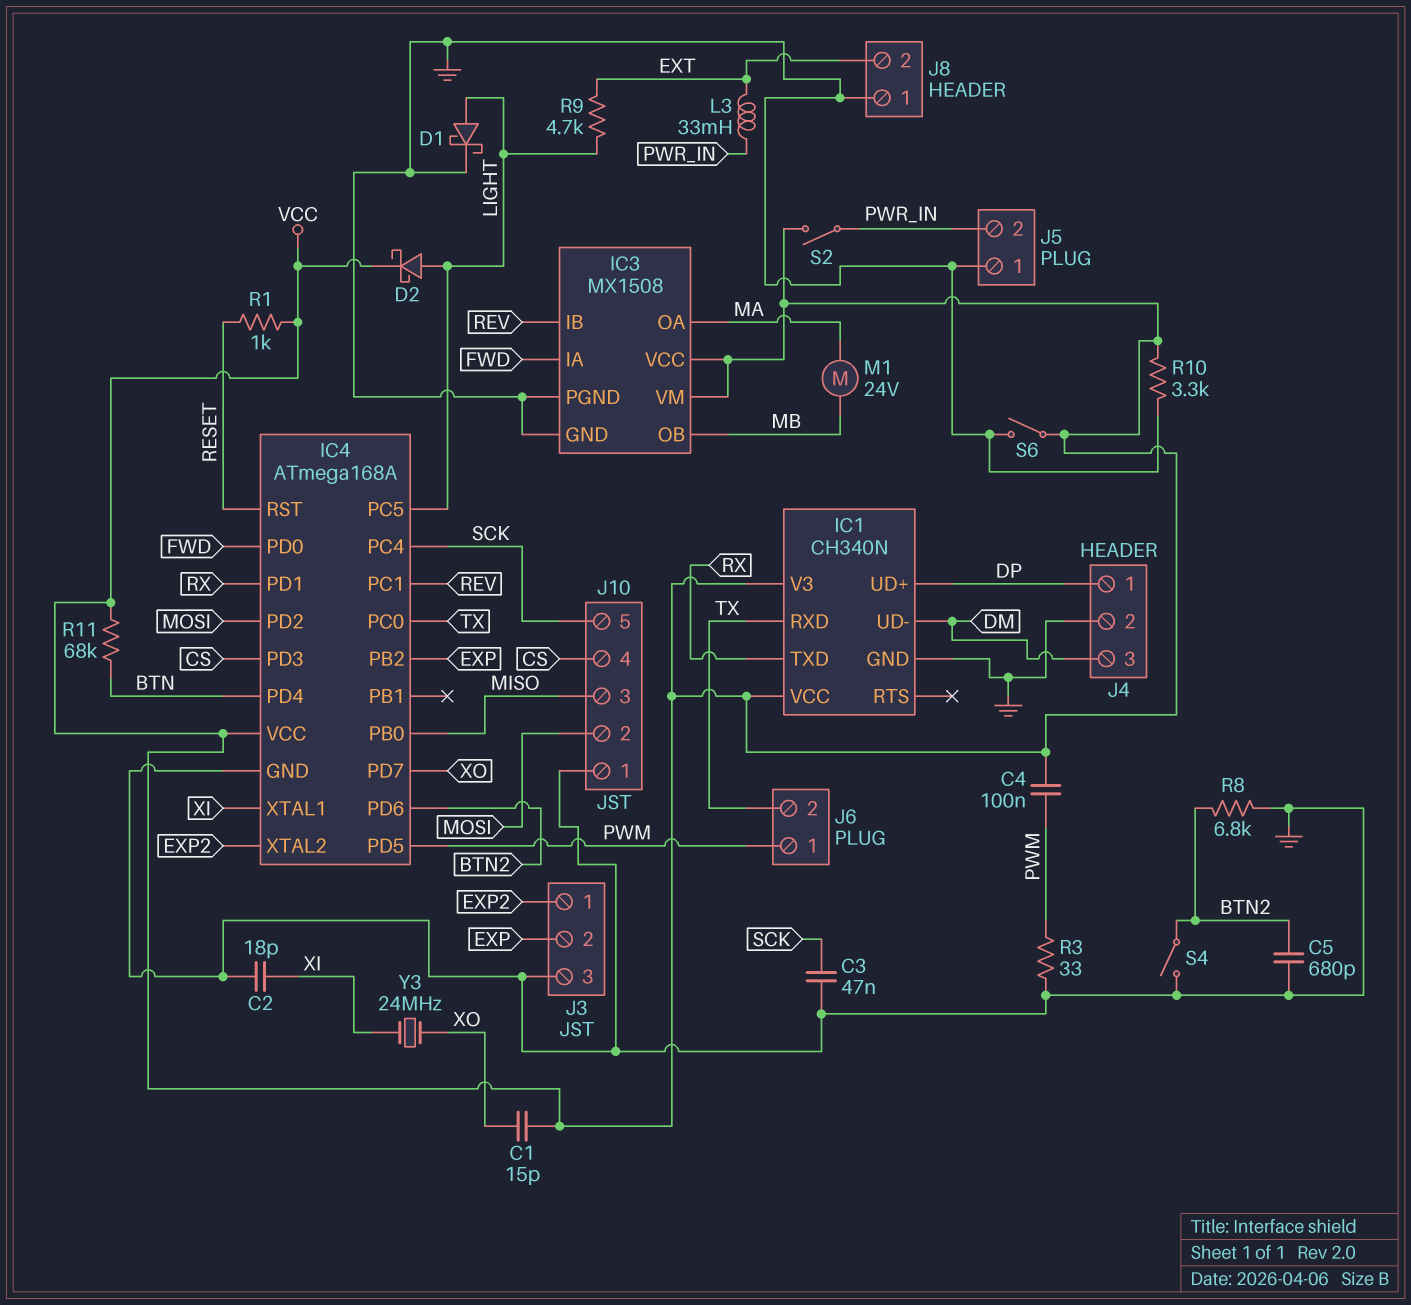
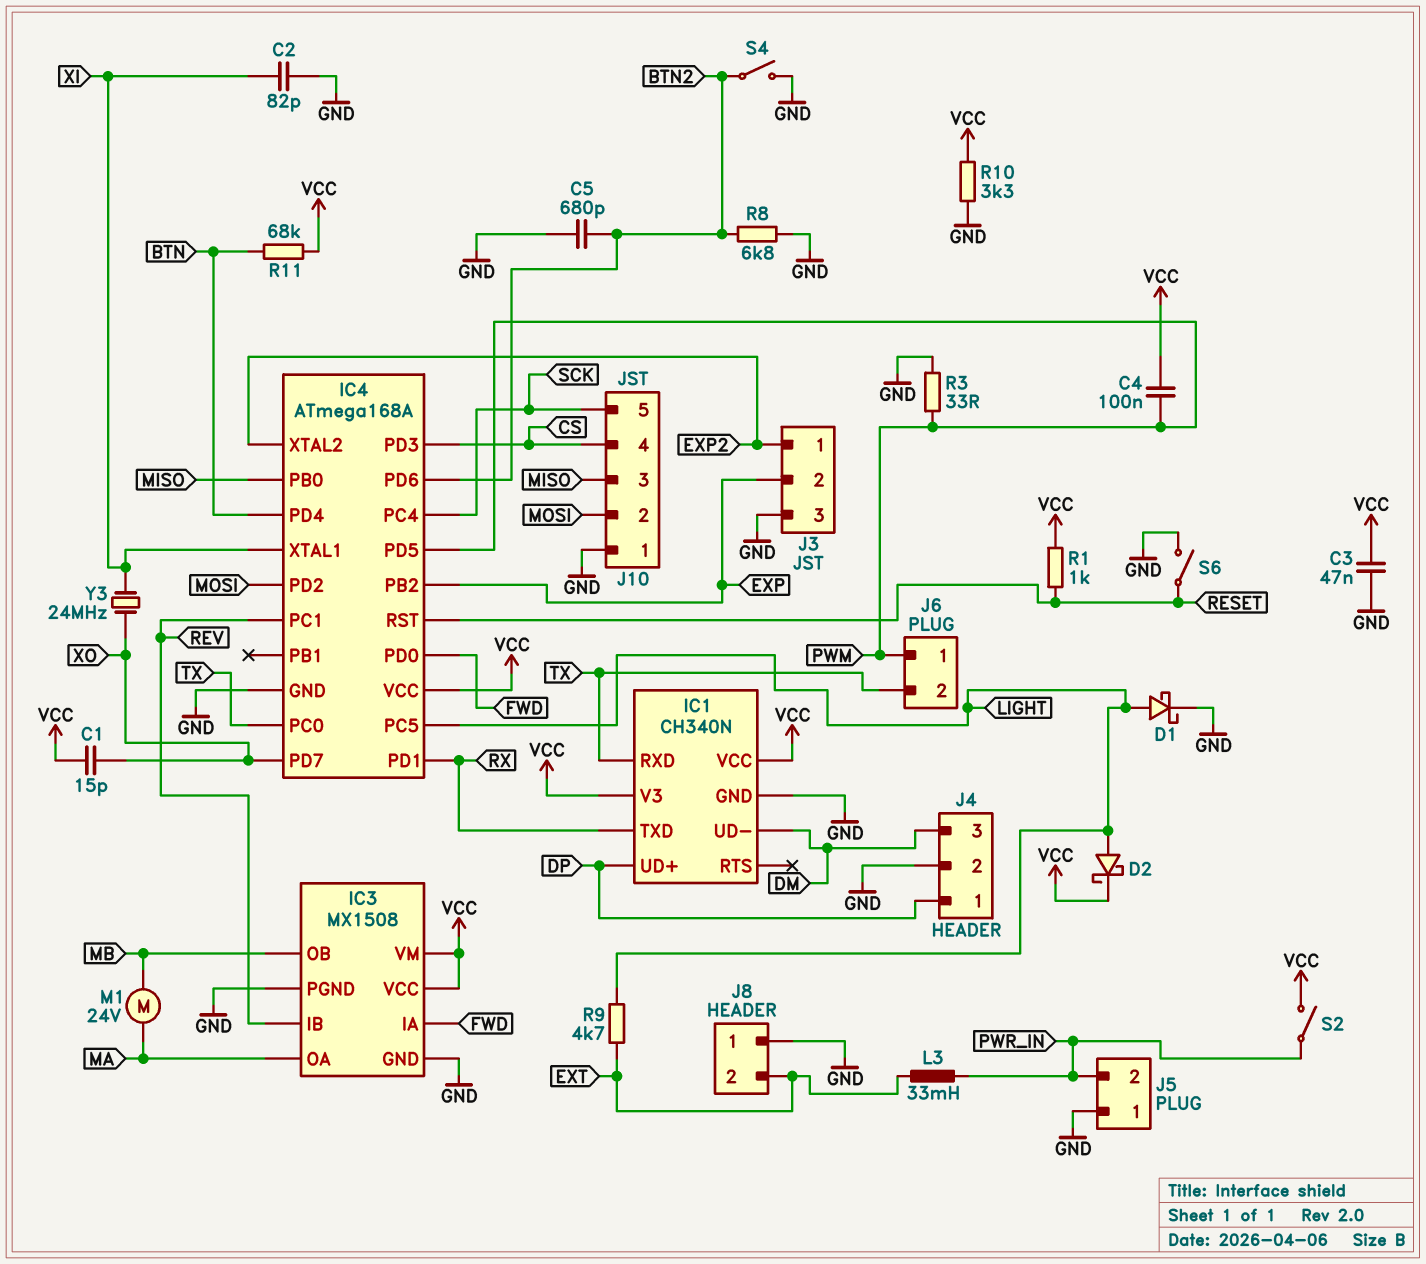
C2: 18pF (GND, XI) -> 82pF (GND, XI)
C3: 47nF (GND, SCK) -> 47nF (GND, VCC)
S6: switch (GND, VCC) -> switch (GND, RESET)

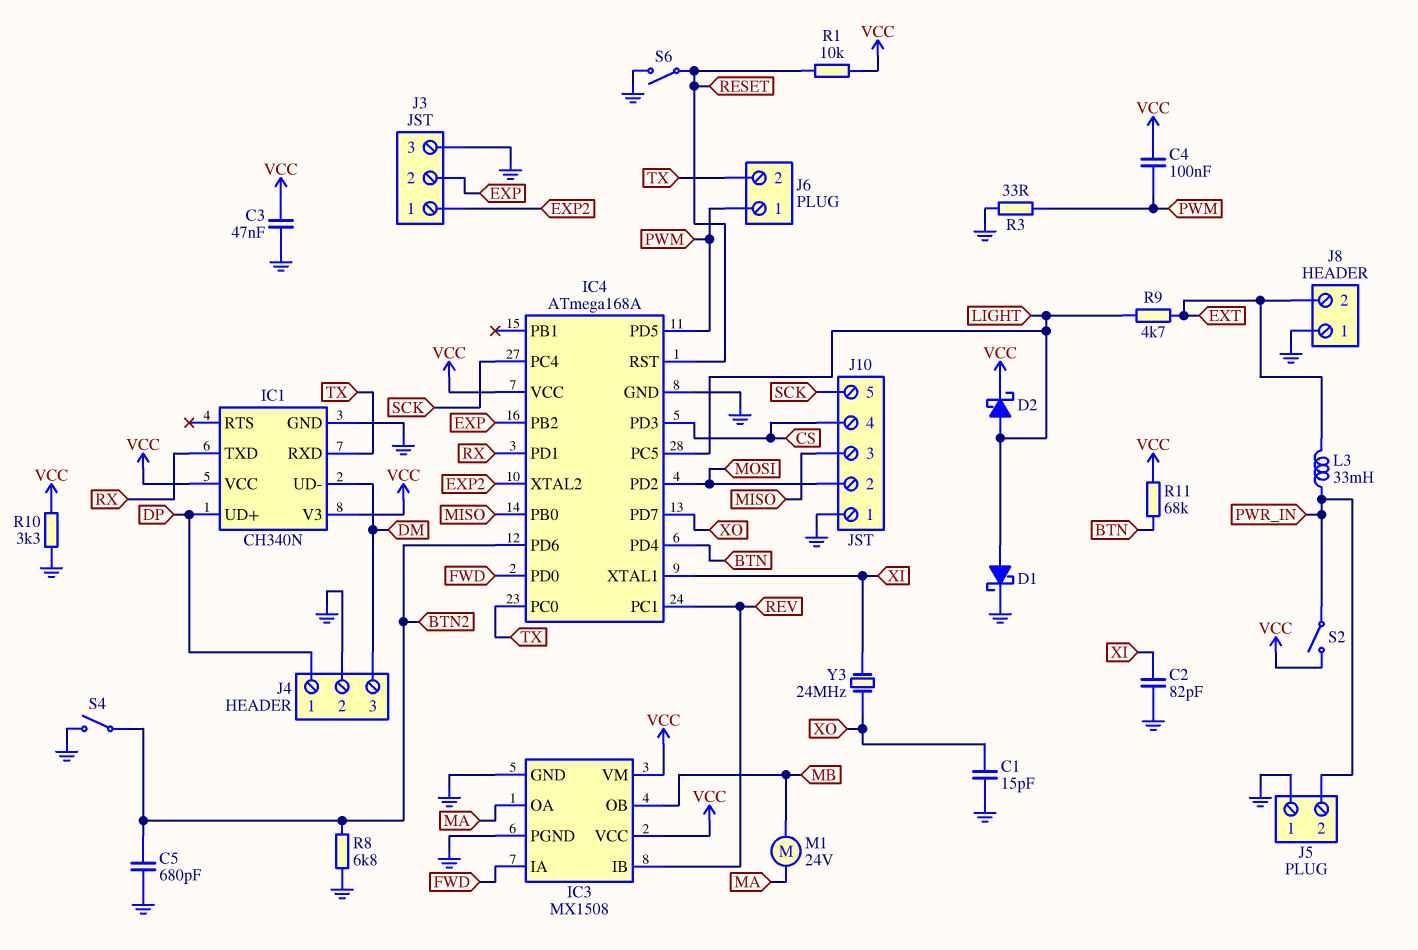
C1: 15pF (VCC, XO) -> 15pF (GND, XO)
R1: 1k (RESET, VCC) -> 10k (RESET, VCC)

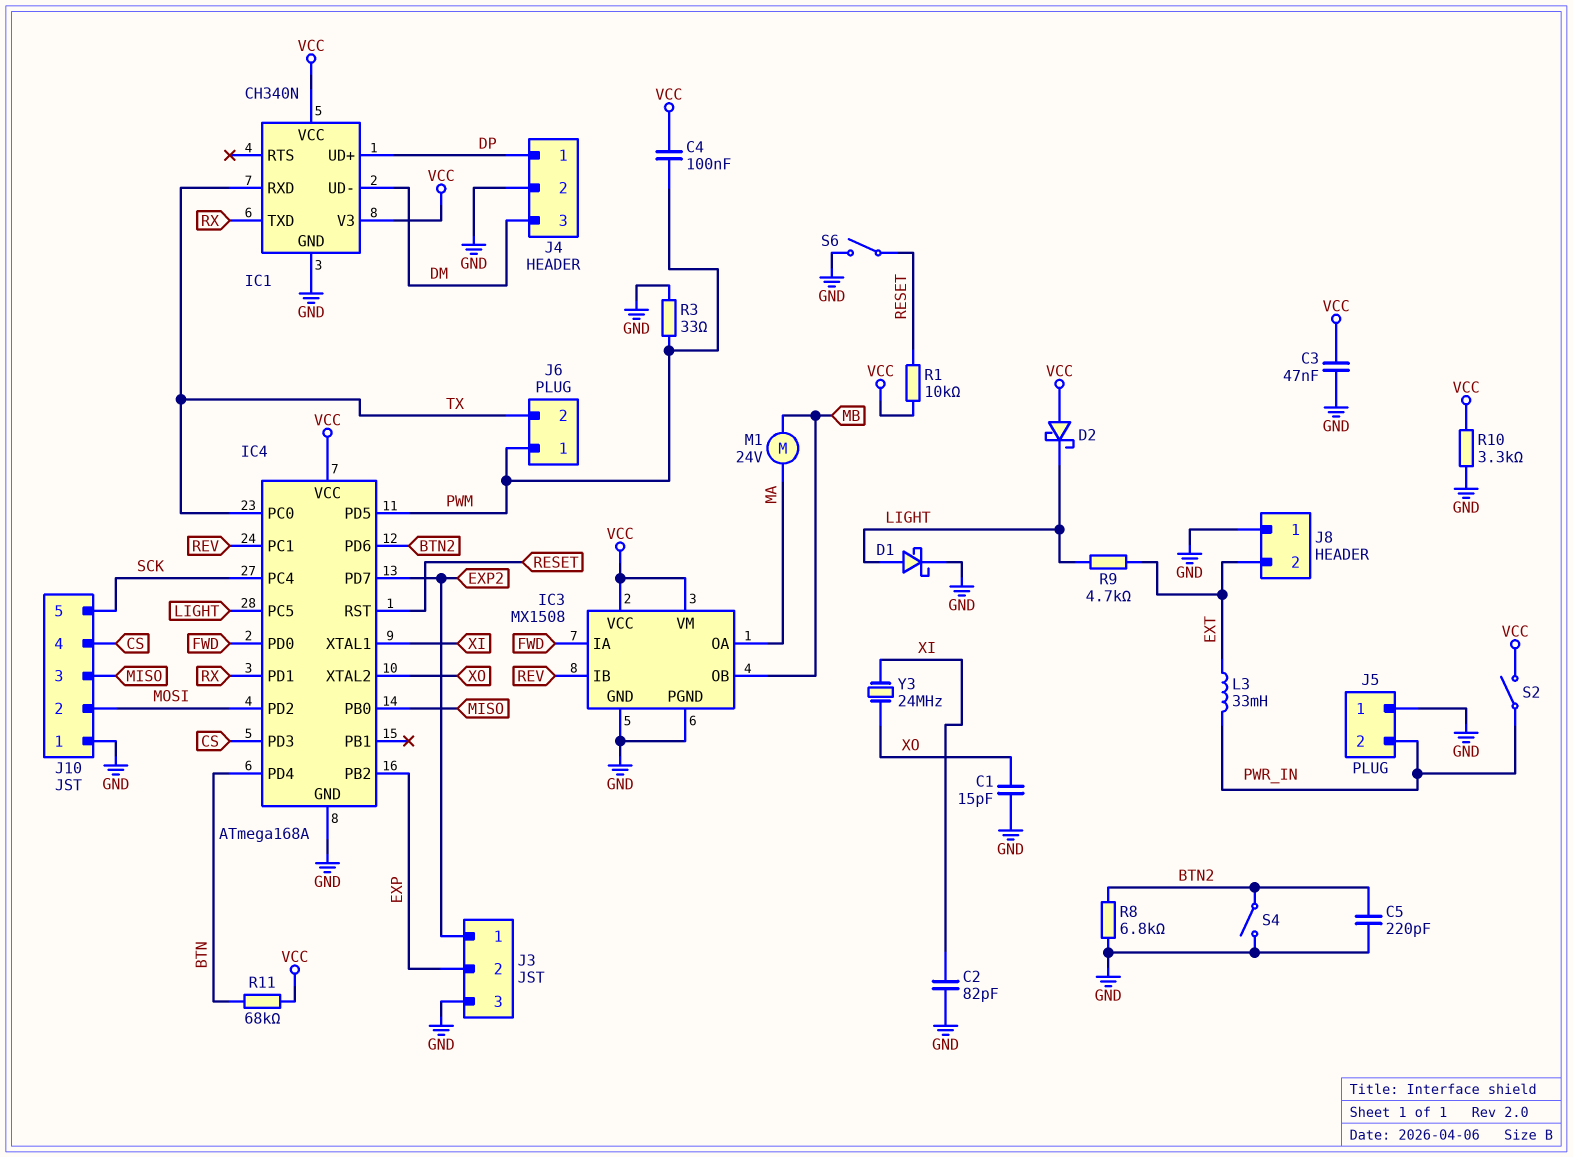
C5: 680pF (BTN2, GND) -> 220pF (BTN2, GND)
D2: schottky (A LIGHT, K VCC) -> schottky (A VCC, K LIGHT)
IC4 pin PD7: XO -> EXP2
IC4 pin XTAL2: EXP2 -> XO

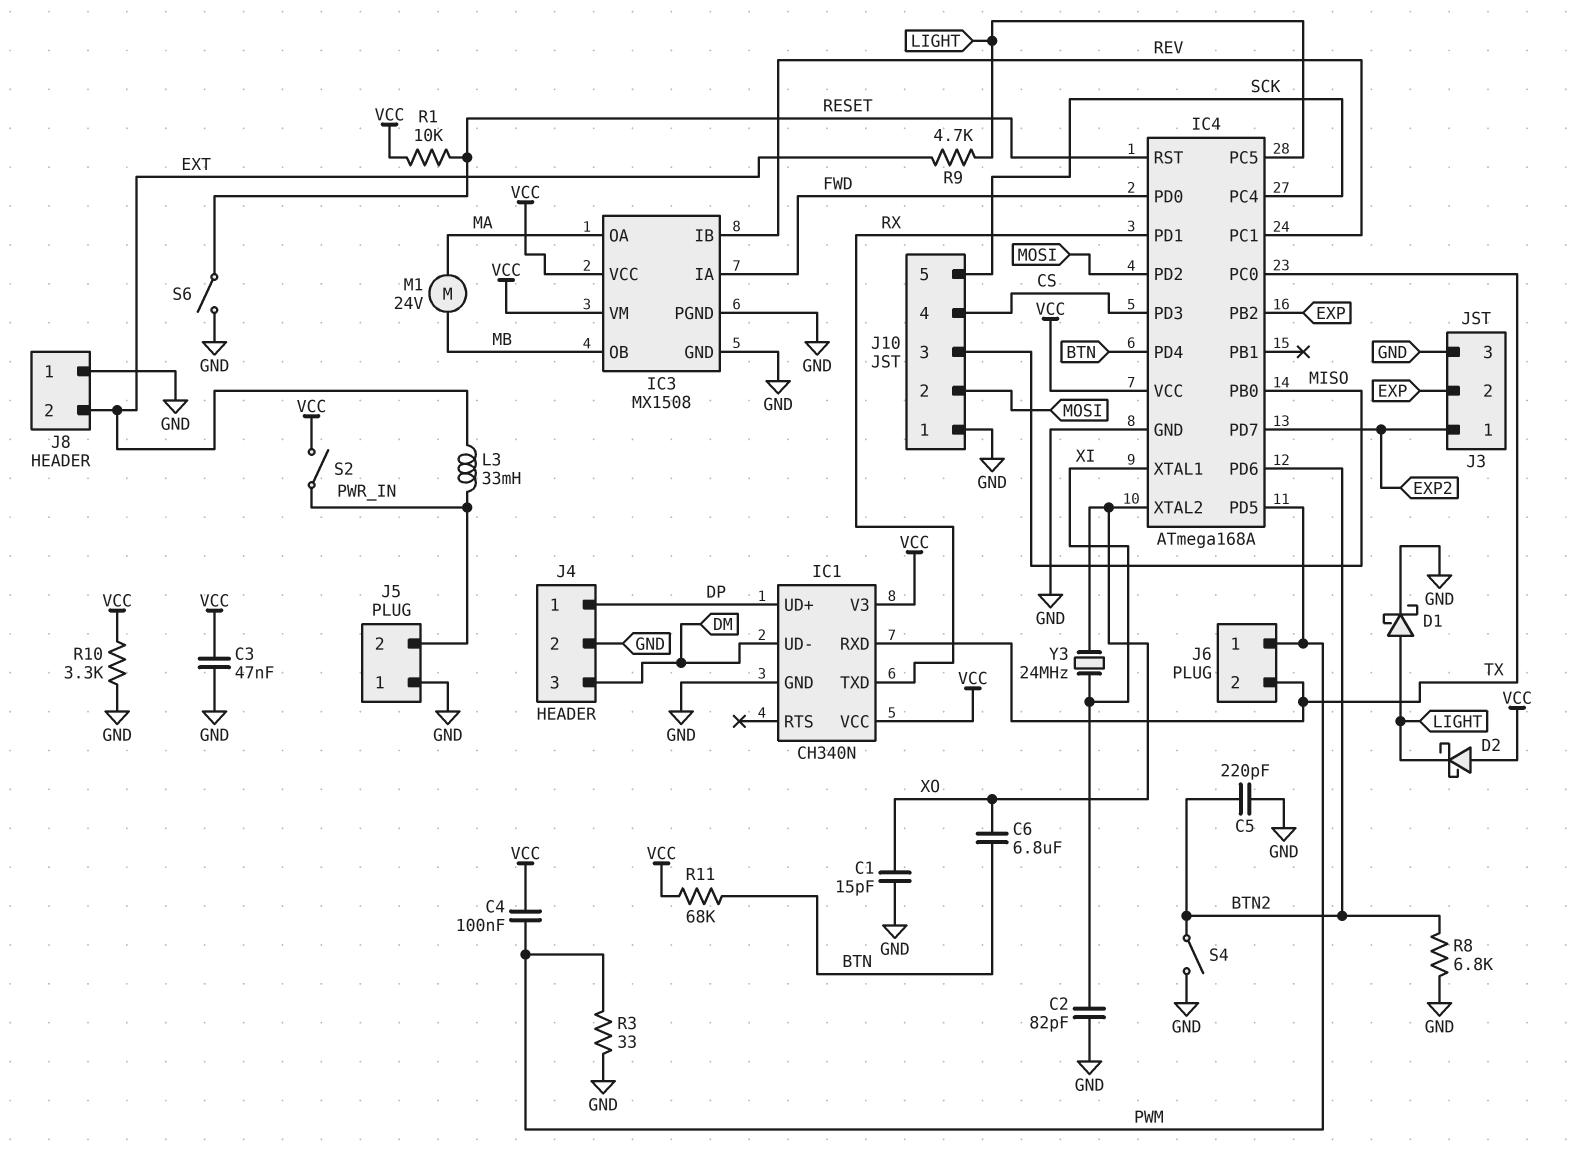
C6: none -> 6.8uF (BTN, XO)

